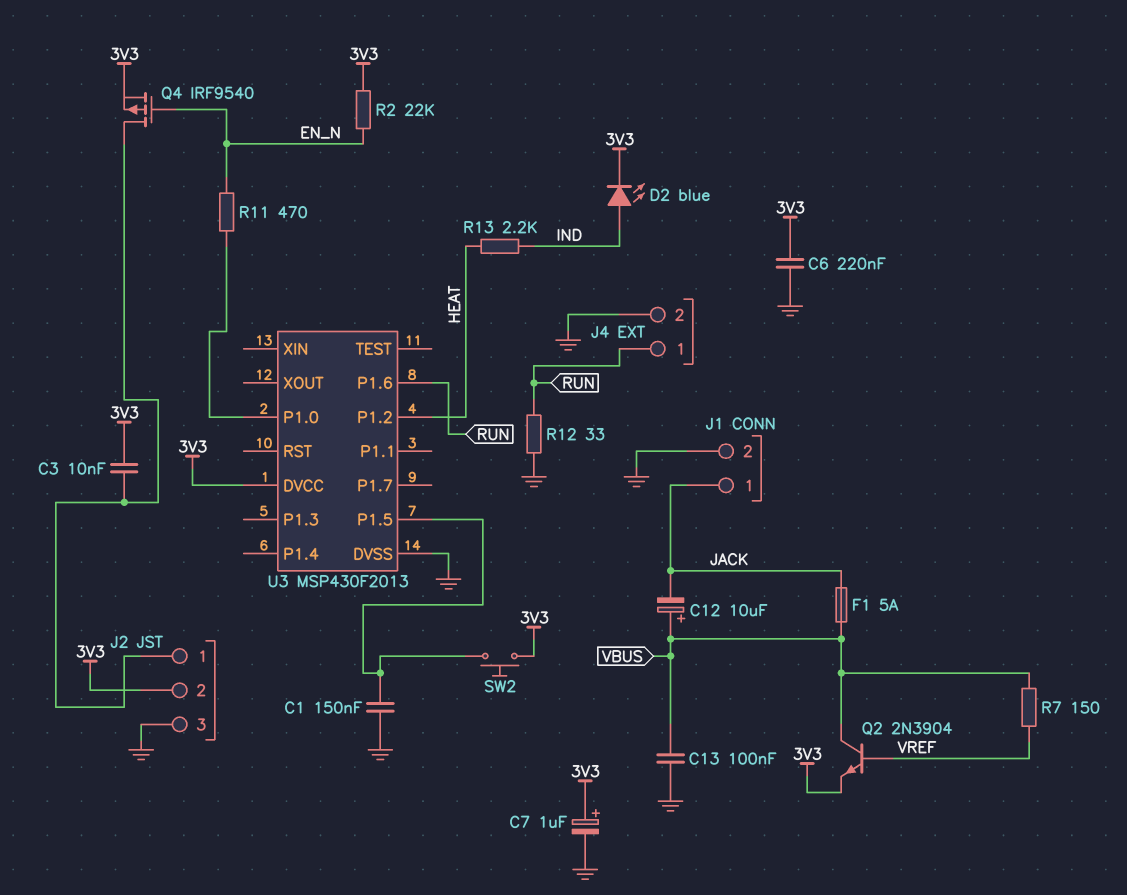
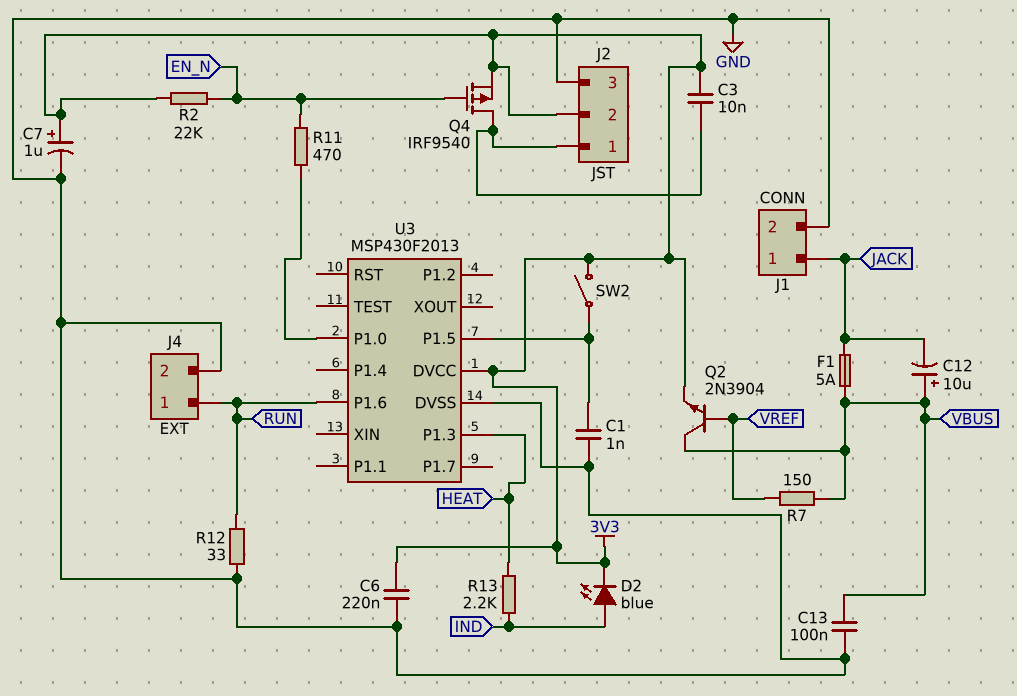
C1: 150nF (GND, U3/P1.5) -> 1nF (GND, U3/P1.5)
SW2: button (3V3, U3/P1.5) -> switch (3V3, U3/P1.5)
U3 pin P1.2: HEAT -> none
U3 pin P1.3: none -> HEAT

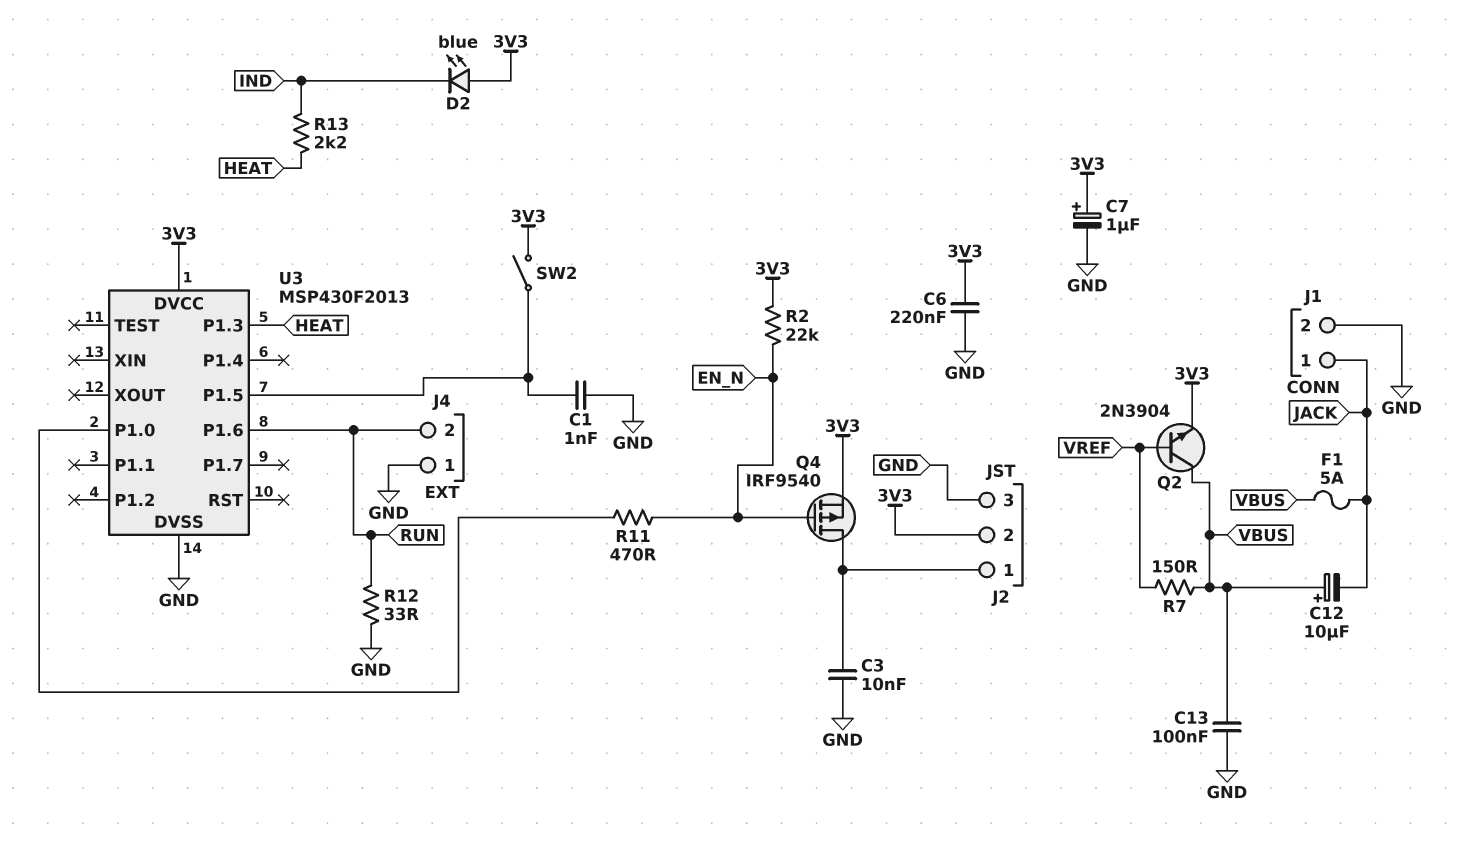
C3: 10nF (3V3, J2/1) -> 10nF (GND, J2/1)
D2: LED blue (A IND, K 3V3) -> LED blue (A 3V3, K IND)
J4 pin 1: RUN -> GND
J4 pin 2: GND -> RUN

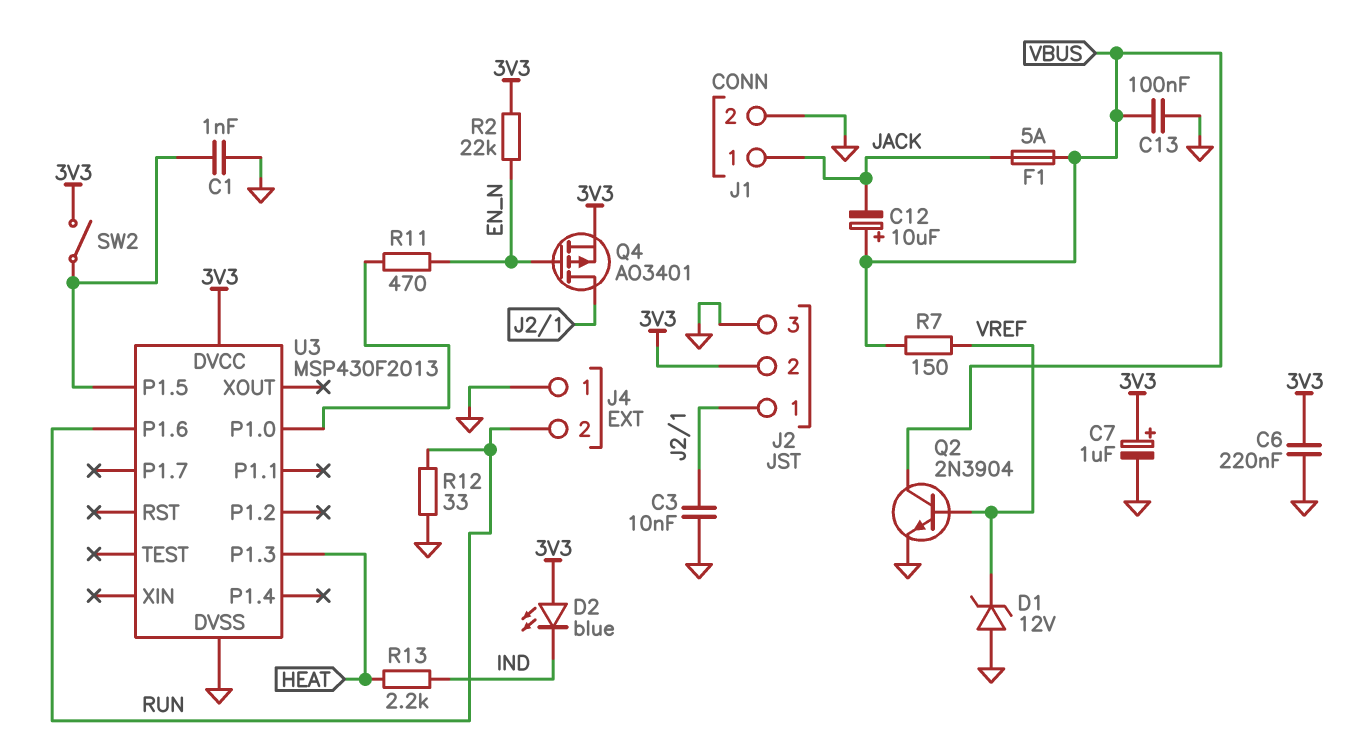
D1: none -> zener 12V (A GND, K VREF)
Q2: NPN 2N3904 (B VREF, C VBUS, E 3V3) -> NPN 2N3904 (B VREF, C VBUS, E GND)
Q4: PMOS IRF9540 (G EN_N, D J2/1, S 3V3) -> PMOS AO3401 (G EN_N, D J2/1, S 3V3)

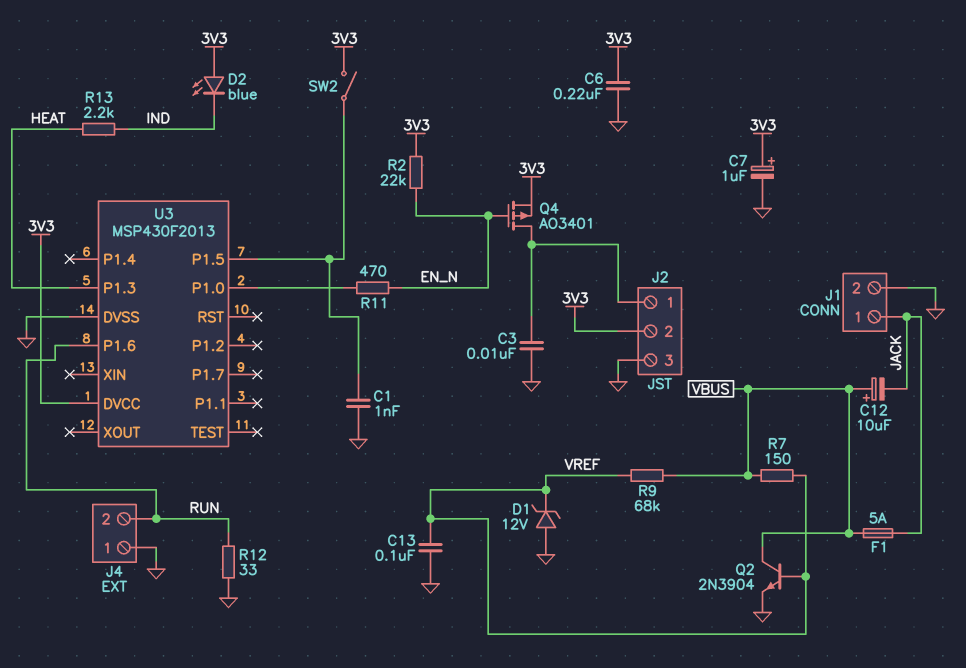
C13: 100nF (GND, VBUS) -> 100nF (GND, VREF)
R9: none -> 68k (VBUS, VREF)

